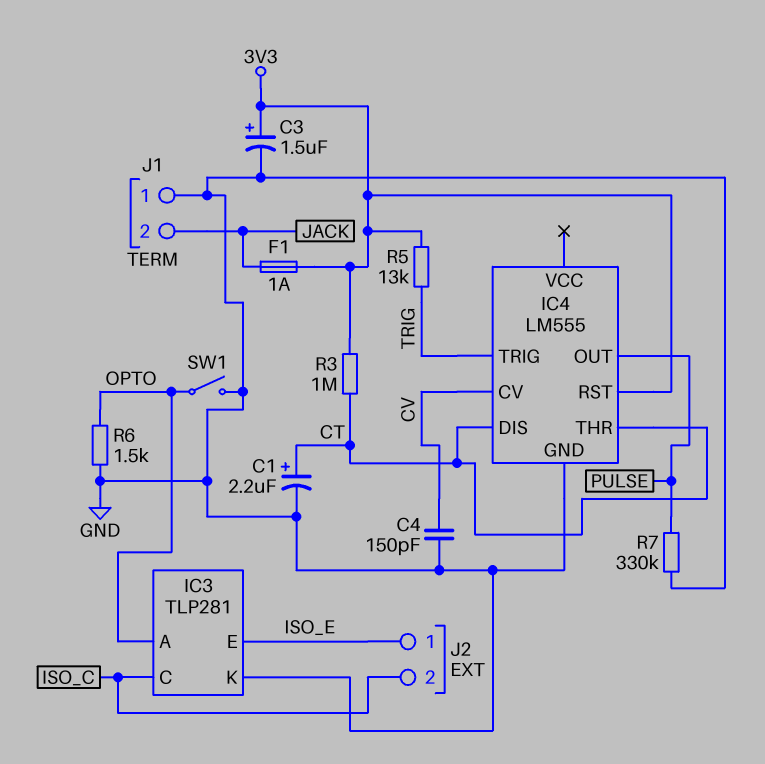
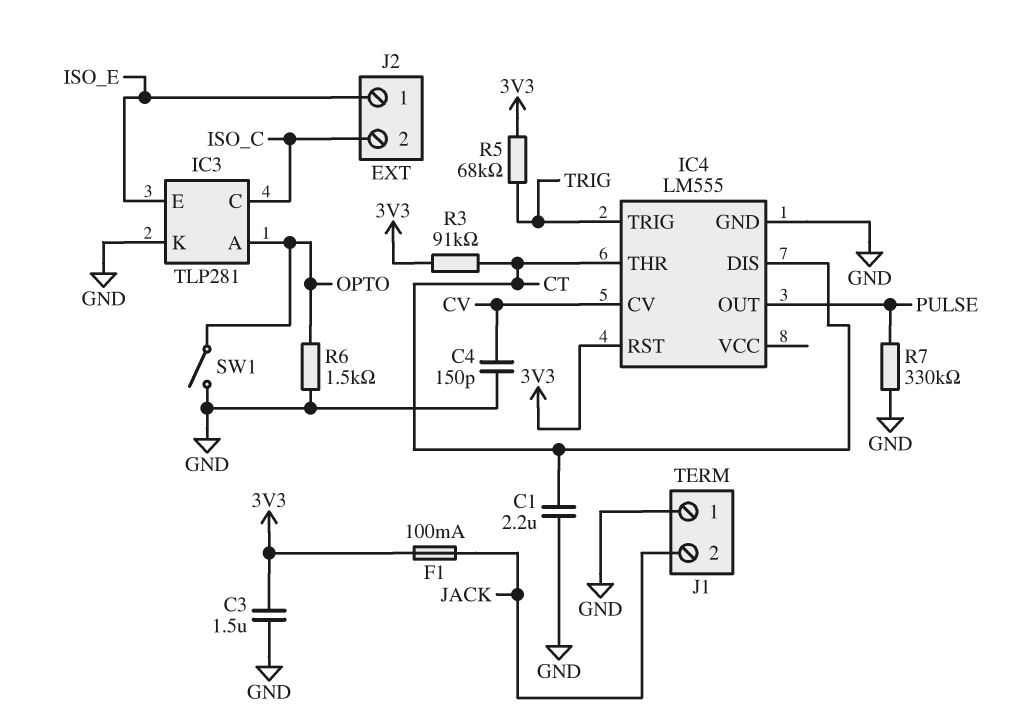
C1: 2.2uF (plus CT, minus GND) -> 2.2uF (CT, GND)
C3: 1.5uF (plus 3V3, minus GND) -> 1.5uF (3V3, GND)
F1: 1A (3V3, JACK) -> 100mA (3V3, JACK)
R3: 1M (3V3, CT) -> 91k (3V3, CT)
R5: 13k (3V3, TRIG) -> 68k (3V3, TRIG)

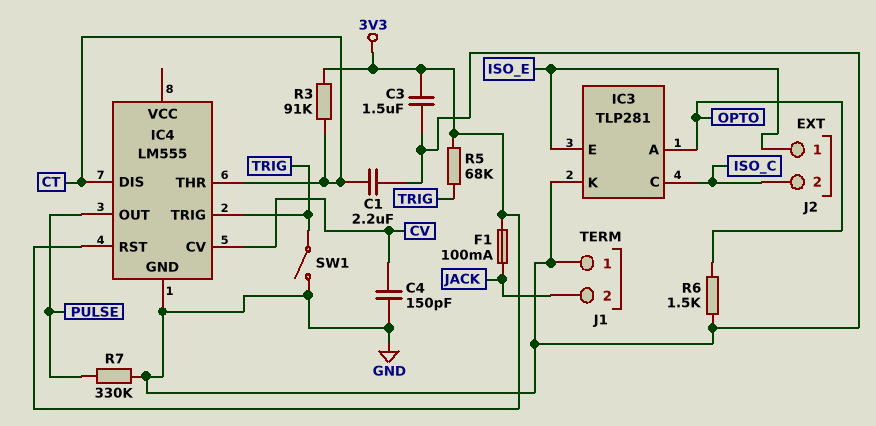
SW1: switch (GND, OPTO) -> switch (GND, TRIG)

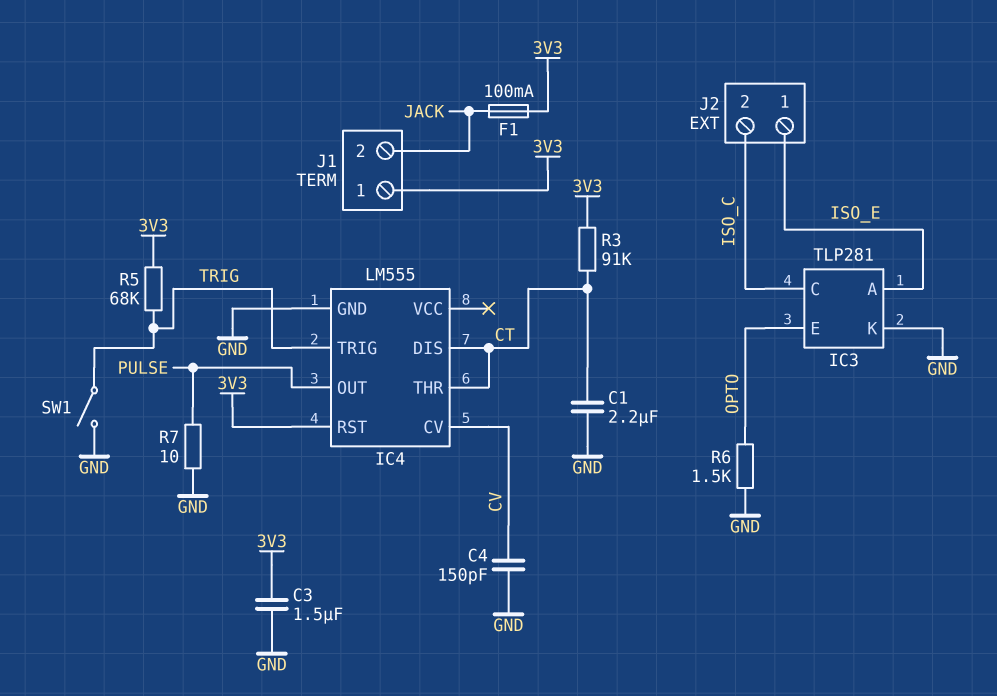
IC3 pin A: OPTO -> ISO_E
IC3 pin E: ISO_E -> OPTO
J1 pin 1: GND -> 3V3
R7: 330k (GND, PULSE) -> 10 (GND, PULSE)

